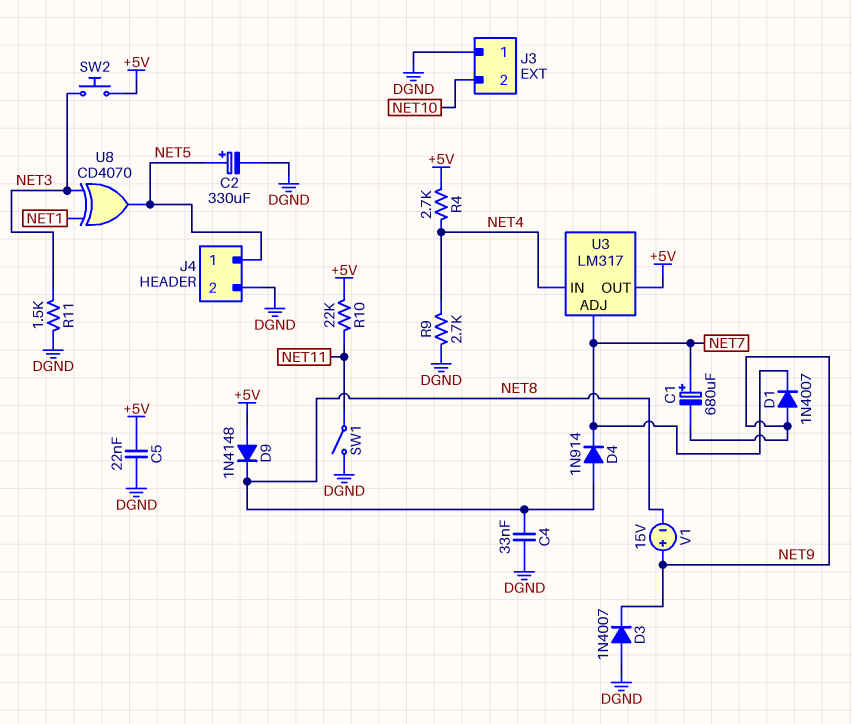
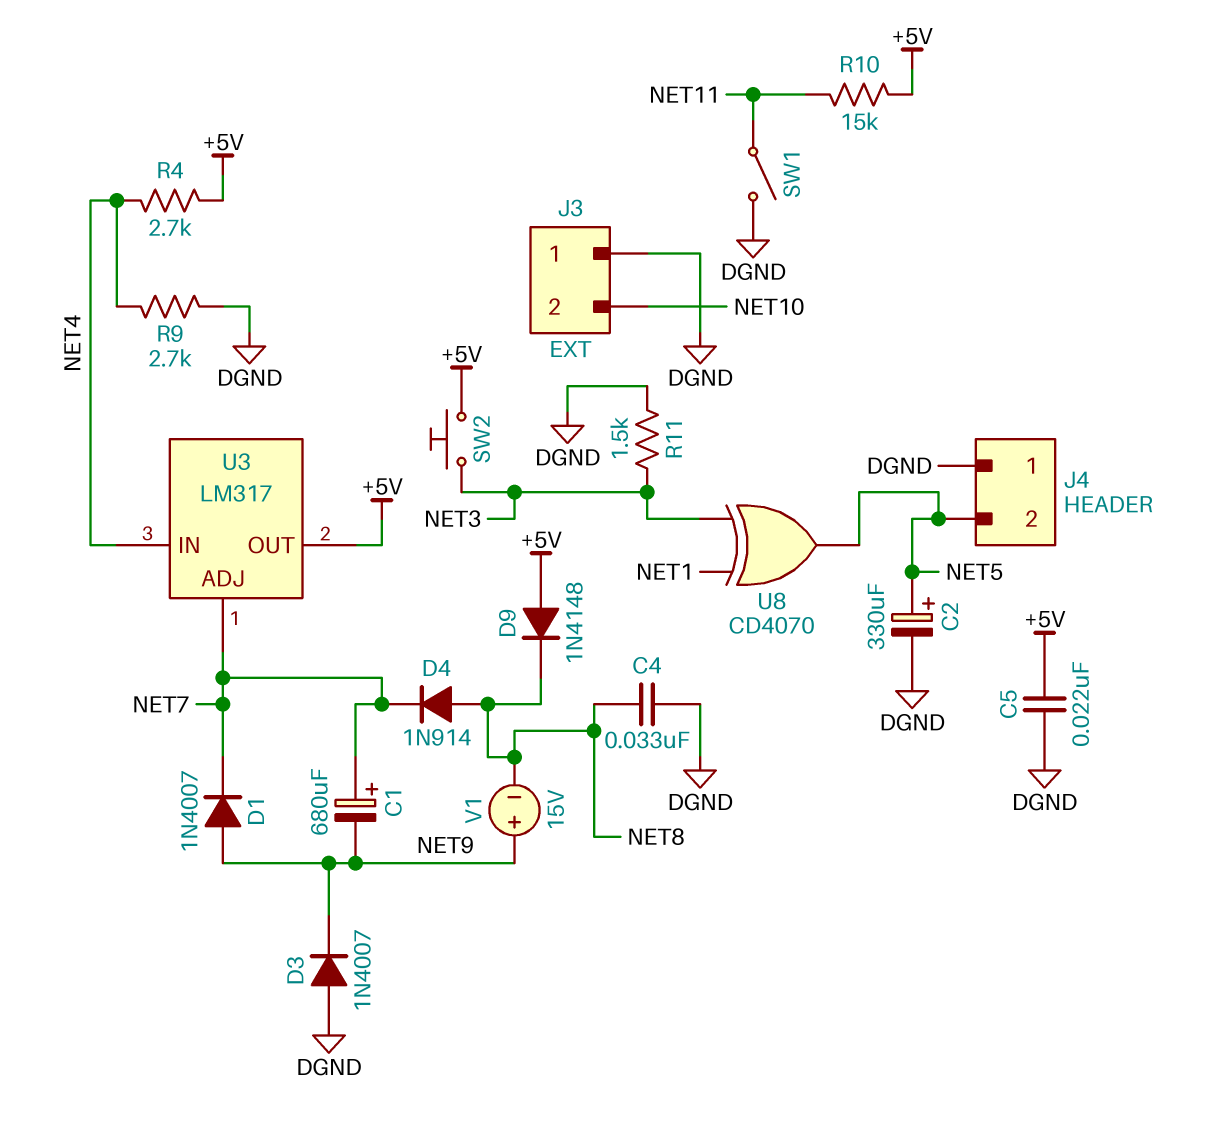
J4 pin 1: NET5 -> DGND
J4 pin 2: DGND -> NET5
R10: 22k (+5V, NET11) -> 15k (+5V, NET11)

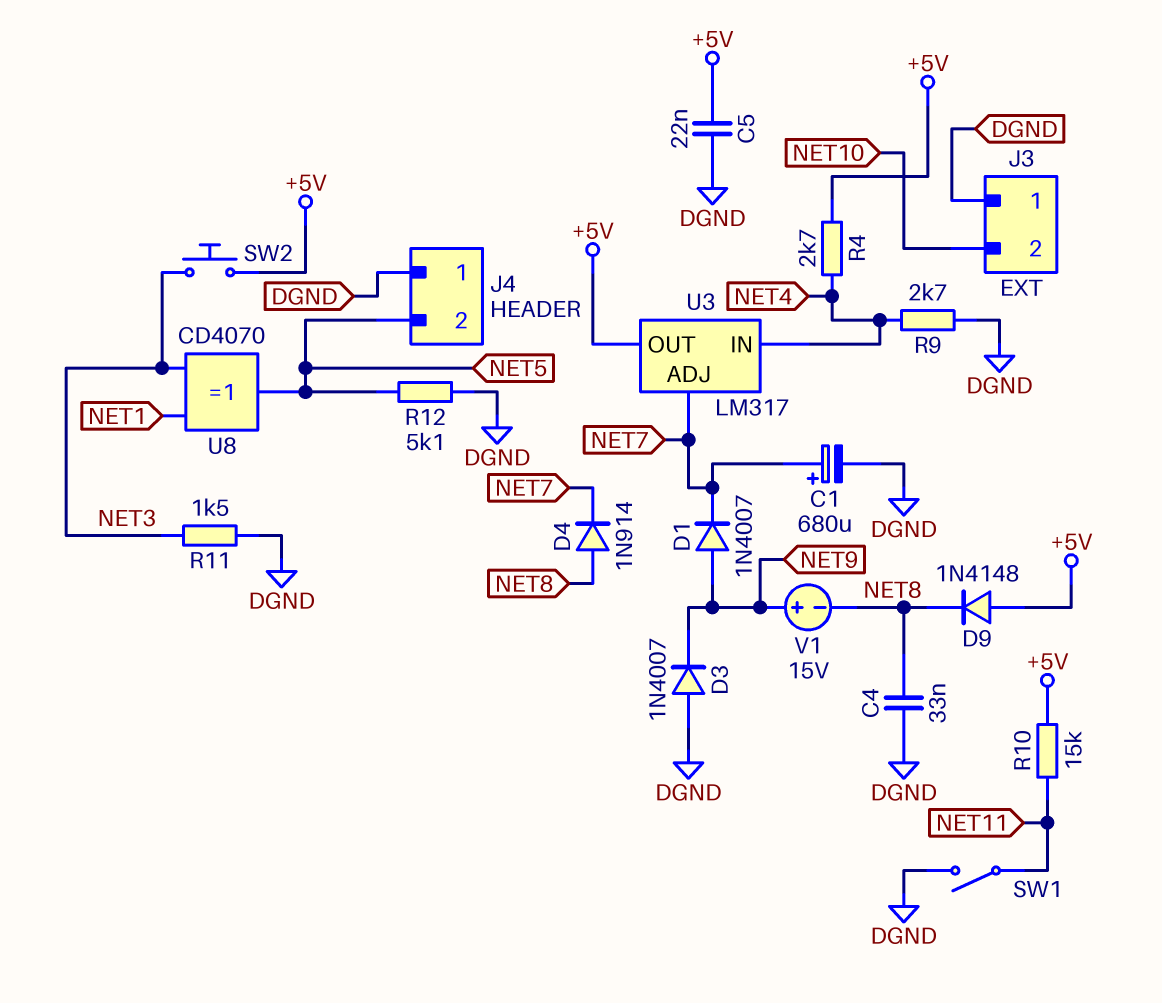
C1: 680uF (plus NET7, minus NET9) -> 680uF (plus NET7, minus DGND)
C2: 330uF (plus NET5, minus DGND) -> none
R12: none -> 5.1k (DGND, NET5)

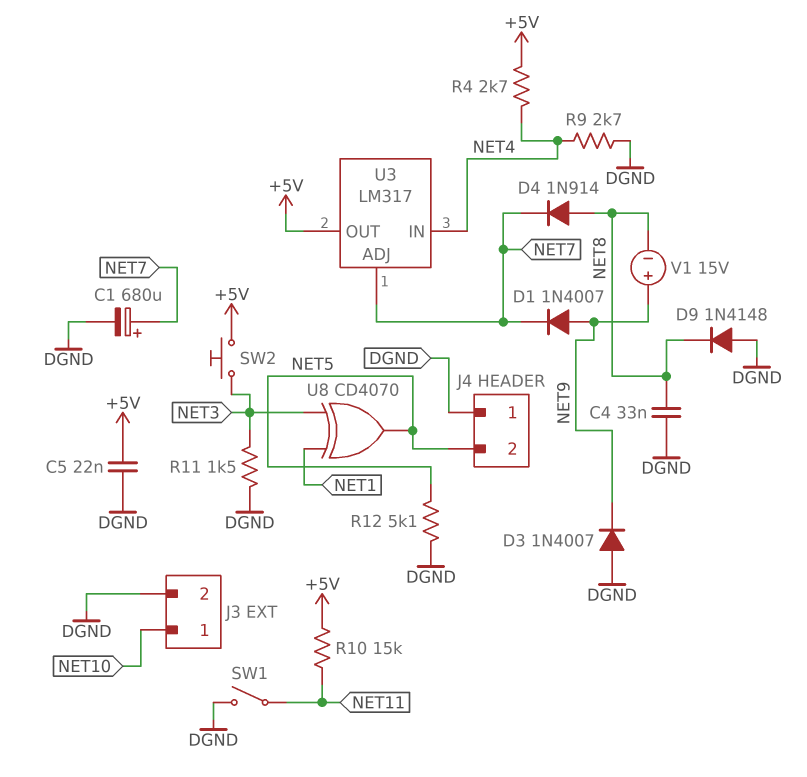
D9: diode 1N4148 (A +5V, K NET8) -> diode 1N4148 (A DGND, K NET8)
J3 pin 1: DGND -> NET10
J3 pin 2: NET10 -> DGND

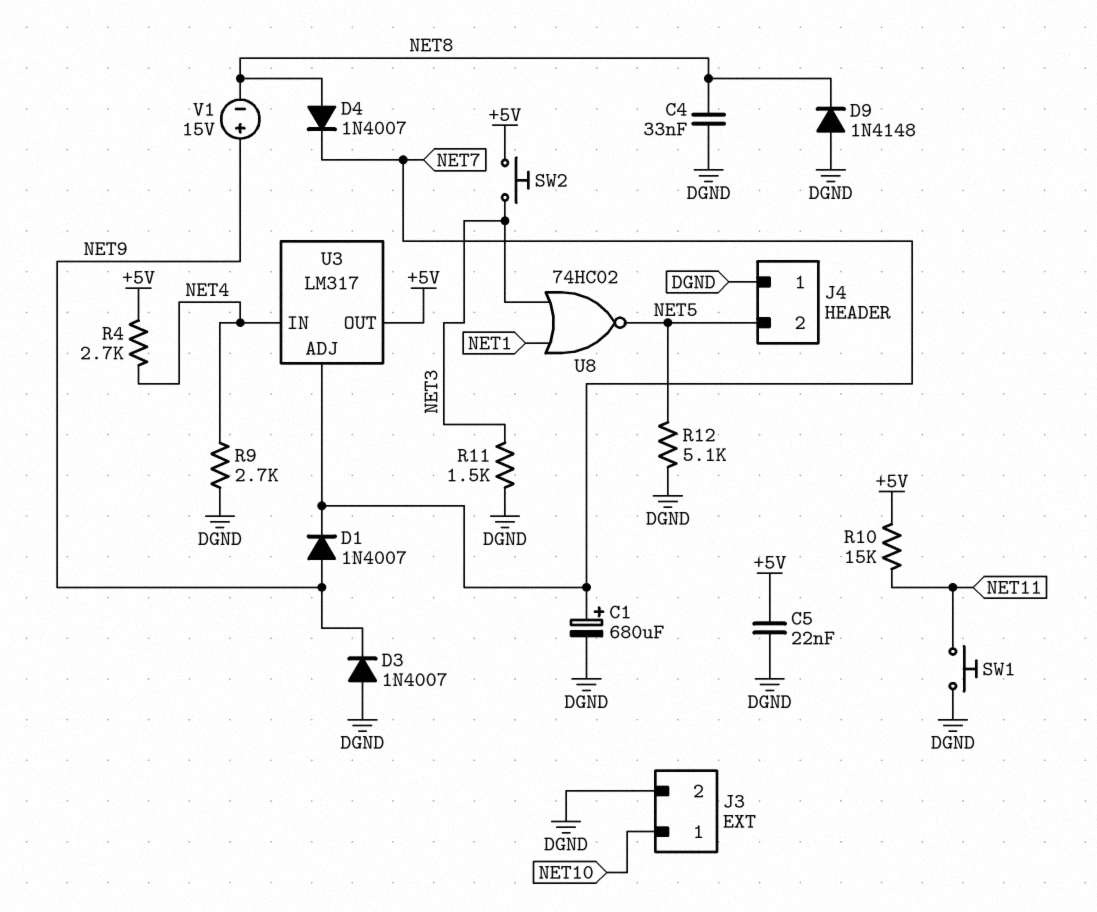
D4: diode 1N914 (A NET8, K NET7) -> diode 1N4007 (A NET8, K NET7)
SW1: switch (DGND, NET11) -> button (DGND, NET11)
U8: XOR CD4070 (in NET1, in NET3, out NET5) -> NOR 74HC02 (in NET1, in NET3, out NET5)

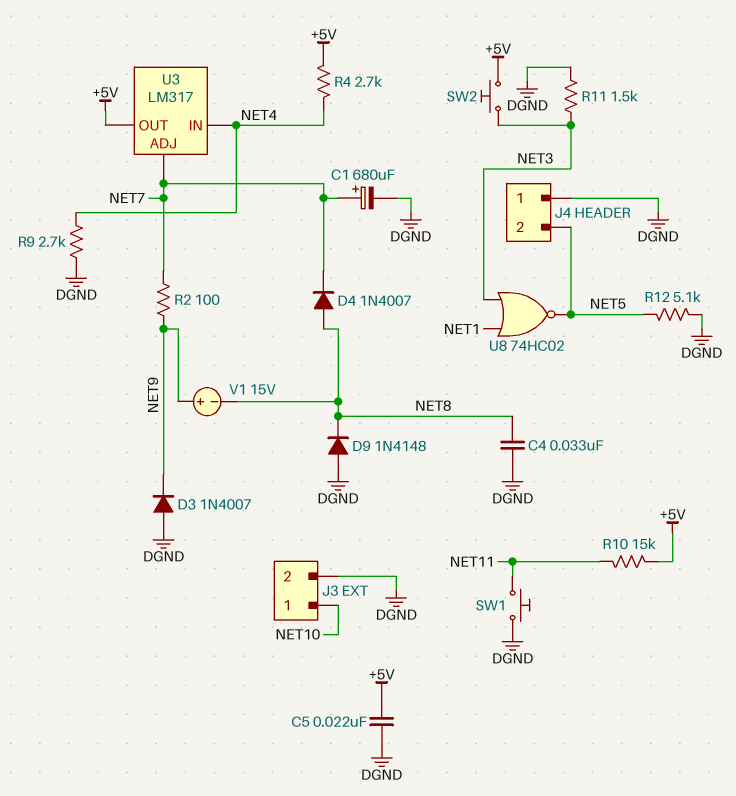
D1: diode 1N4007 (A NET9, K NET7) -> none
R2: none -> 100 (NET7, NET9)

